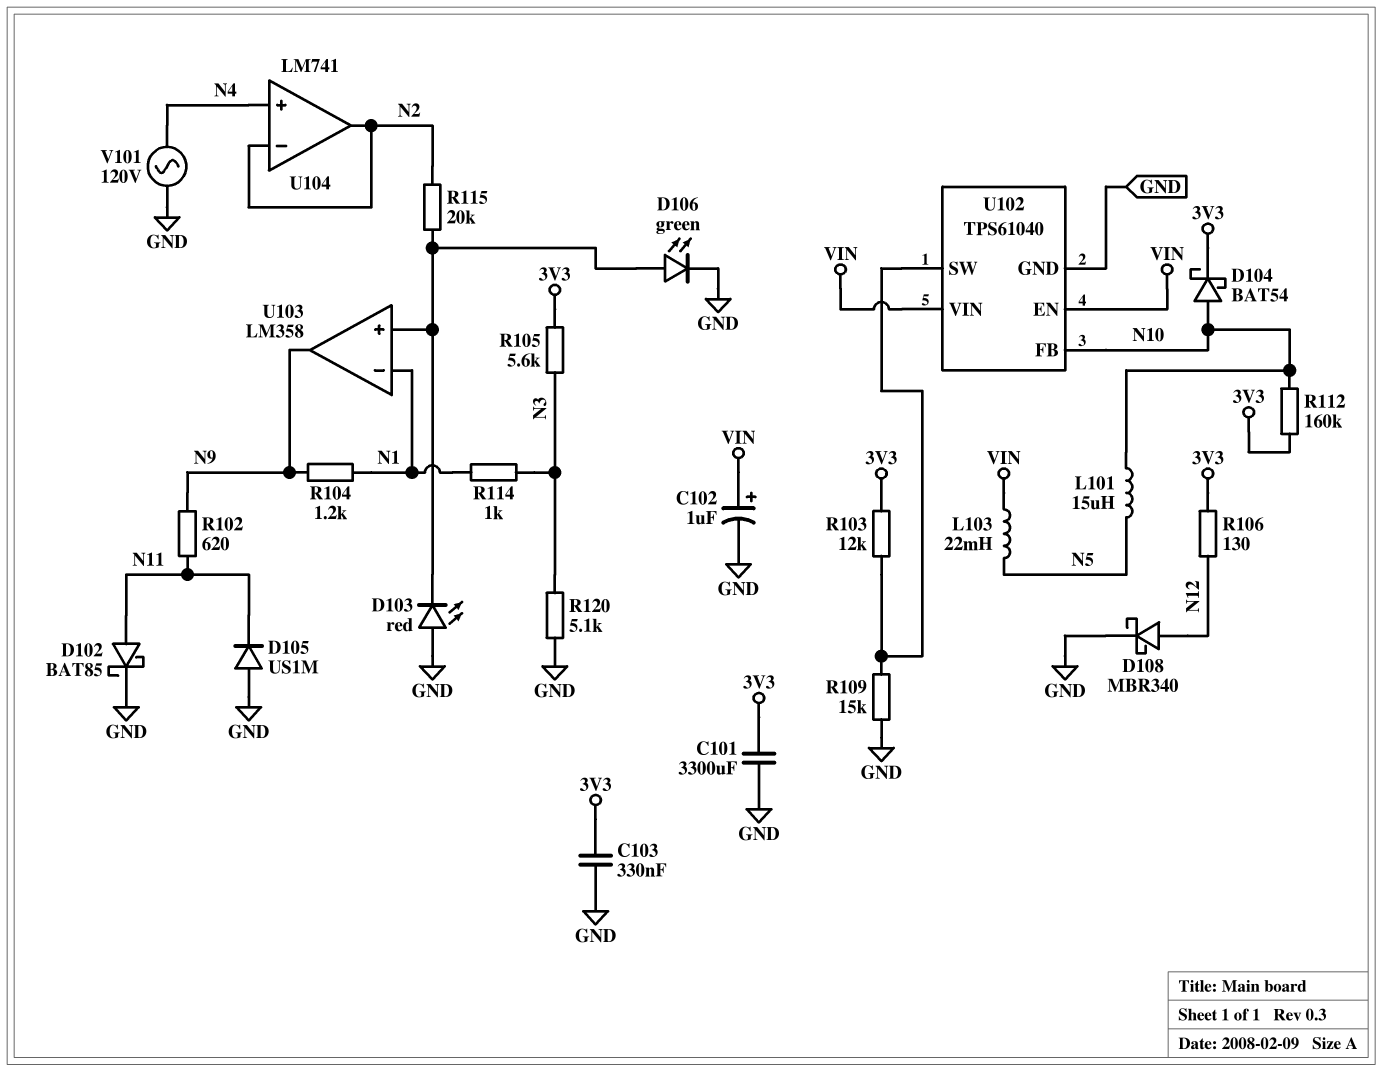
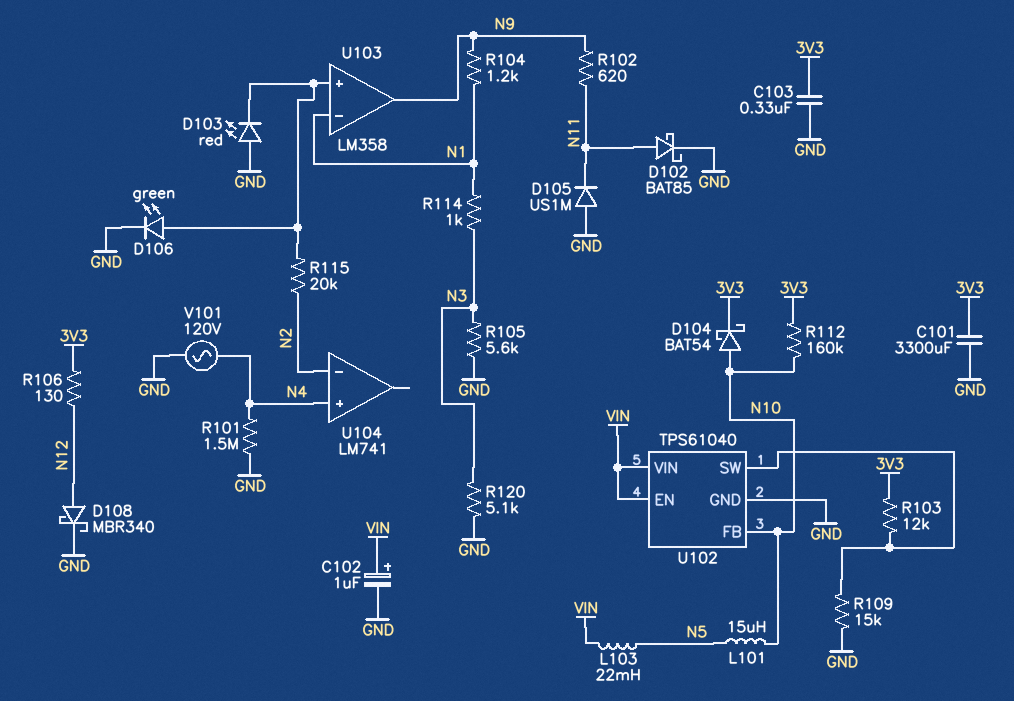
R101: none -> 1.5M (GND, N4)
R105: 5.6k (3V3, N3) -> 5.6k (GND, N3)
U104 pin out: N2 -> none

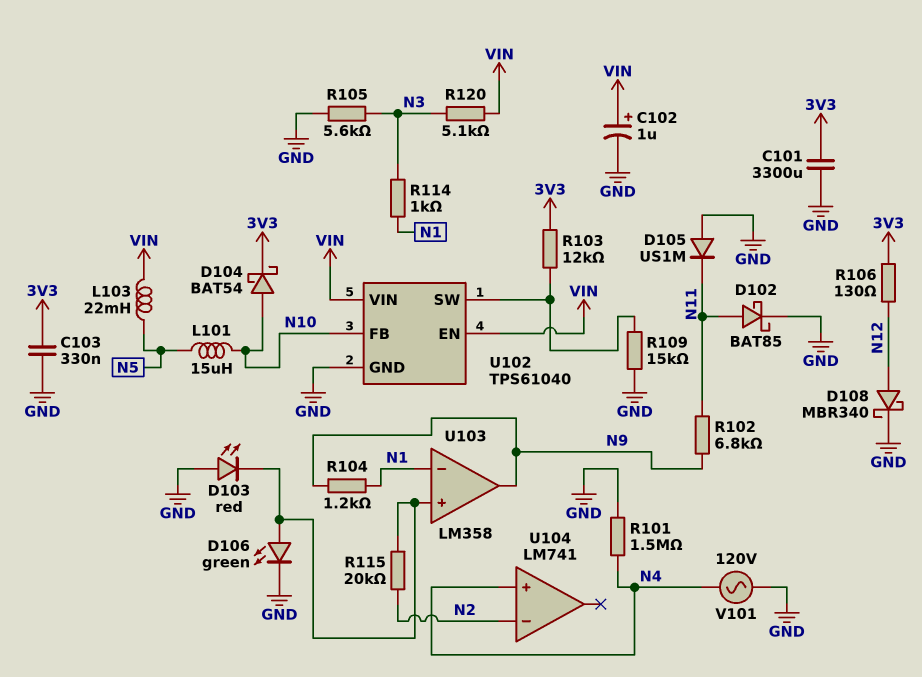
R102: 620 (N9, N11) -> 6.8k (N9, N11)
R112: 160k (3V3, N10) -> none
R120: 5.1k (GND, N3) -> 5.1k (N3, VIN)

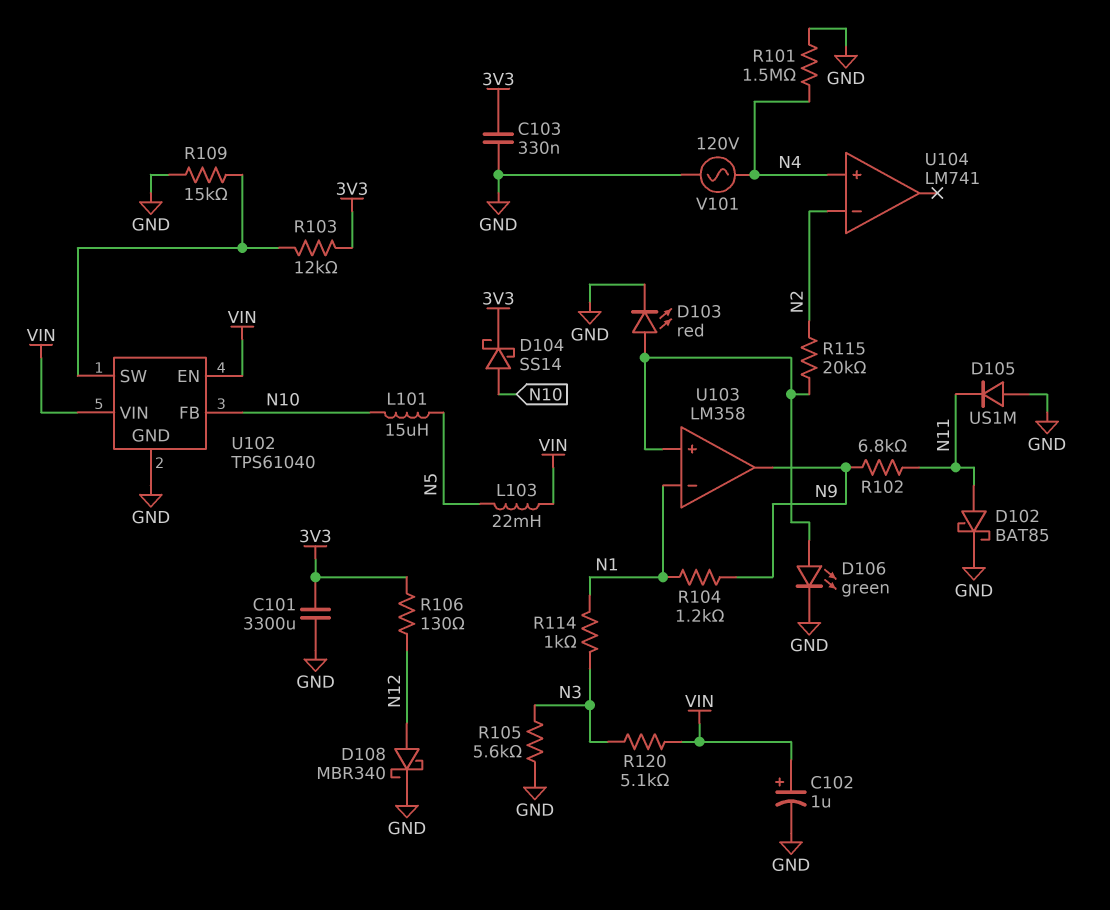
D103: LED red (A GND, K U103/in+) -> LED red (A U103/in+, K GND)
D104: schottky BAT54 (A N10, K 3V3) -> schottky SS14 (A N10, K 3V3)

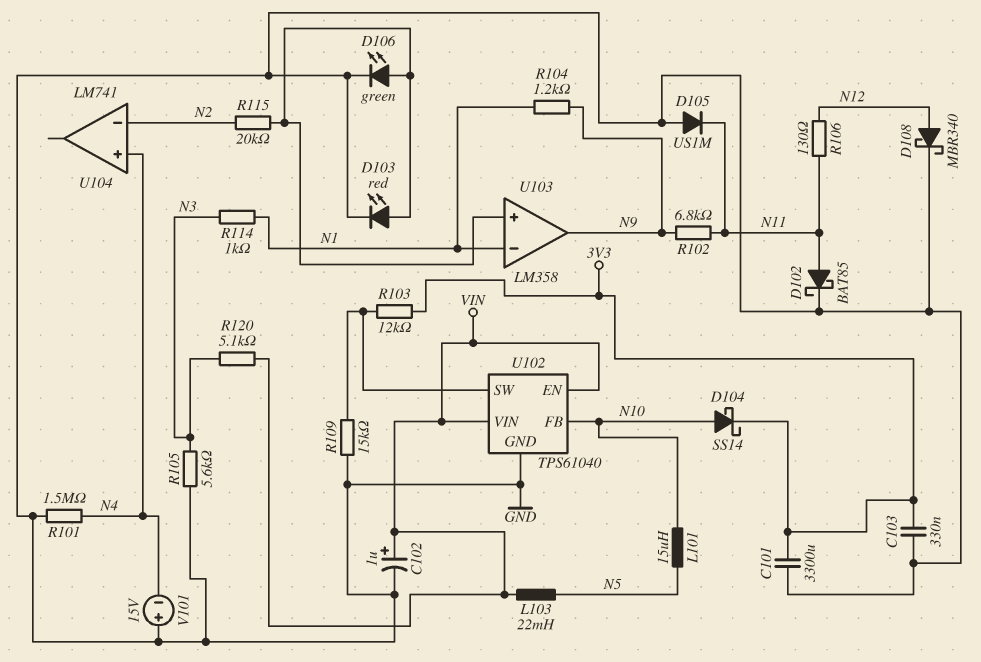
R106: 130 (3V3, N12) -> 130 (N11, N12)
V101: AC 120V (GND, N4) -> 15V (plus GND, minus N4)

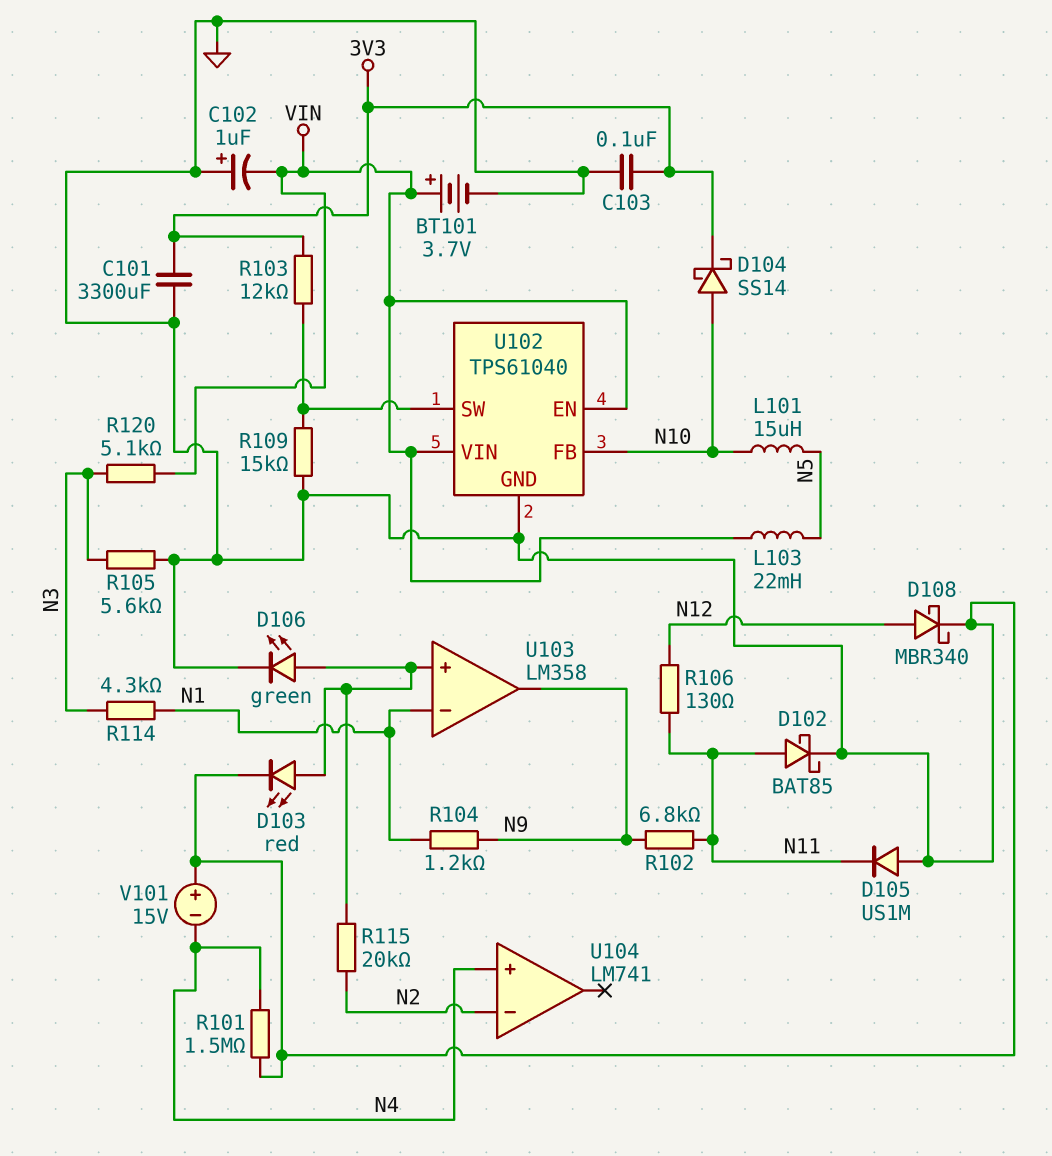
BT101: none -> 3.7V (plus VIN, minus GND)
C102: 1uF (plus VIN, minus GND) -> 1uF (plus GND, minus VIN)
C103: 330nF (3V3, GND) -> 100nF (3V3, GND)
R114: 1k (N1, N3) -> 4.3k (N1, N3)

